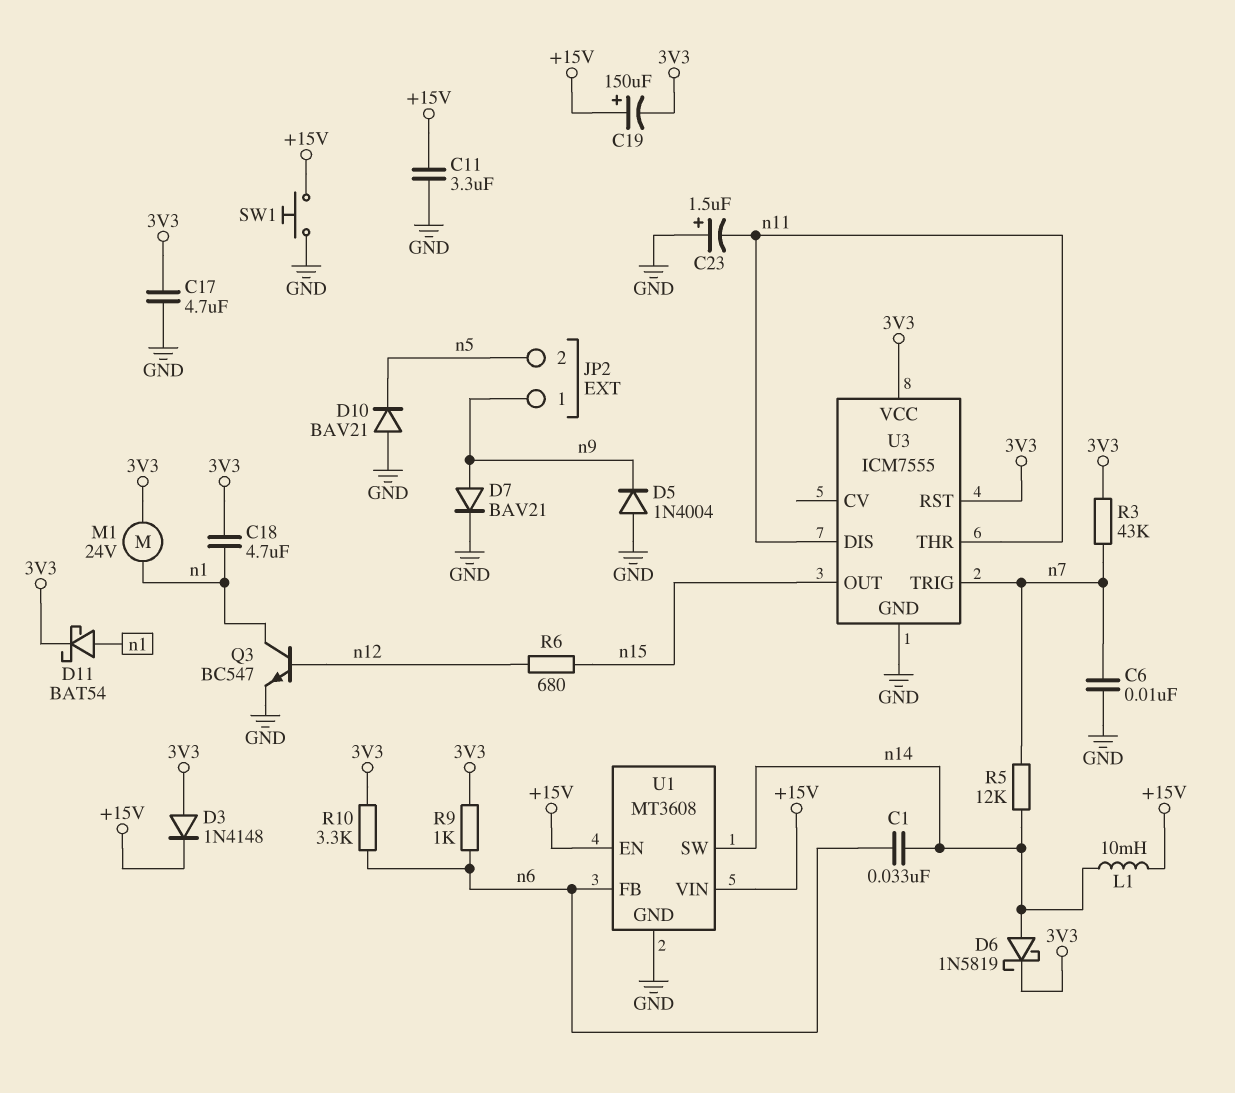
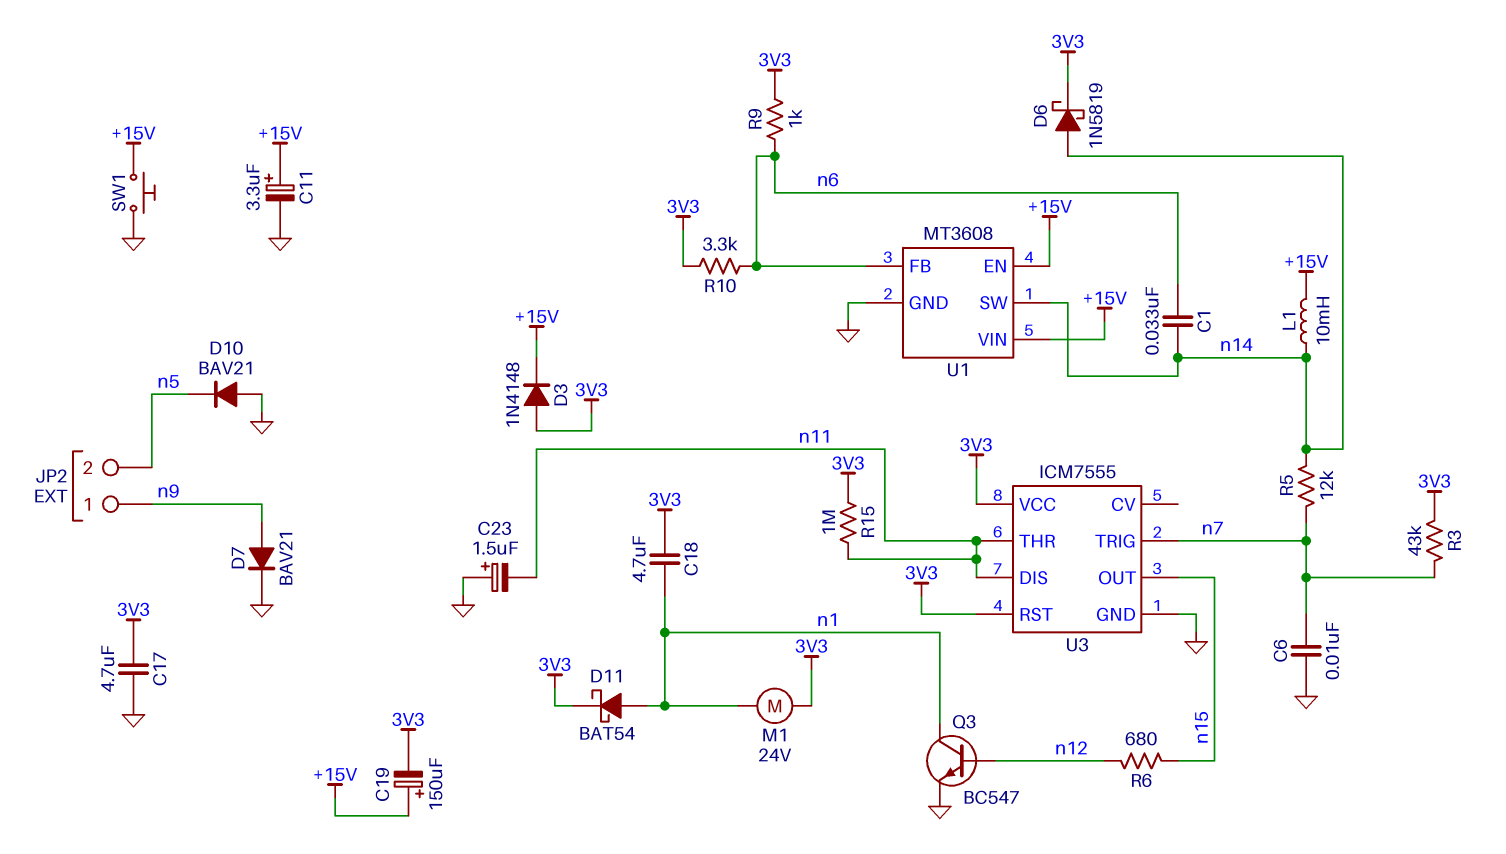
C11: 3.3uF (+15V, GND) -> 3.3uF (plus +15V, minus GND)
D5: diode 1N4004 (A GND, K n9) -> none
R15: none -> 1M (3V3, n11)

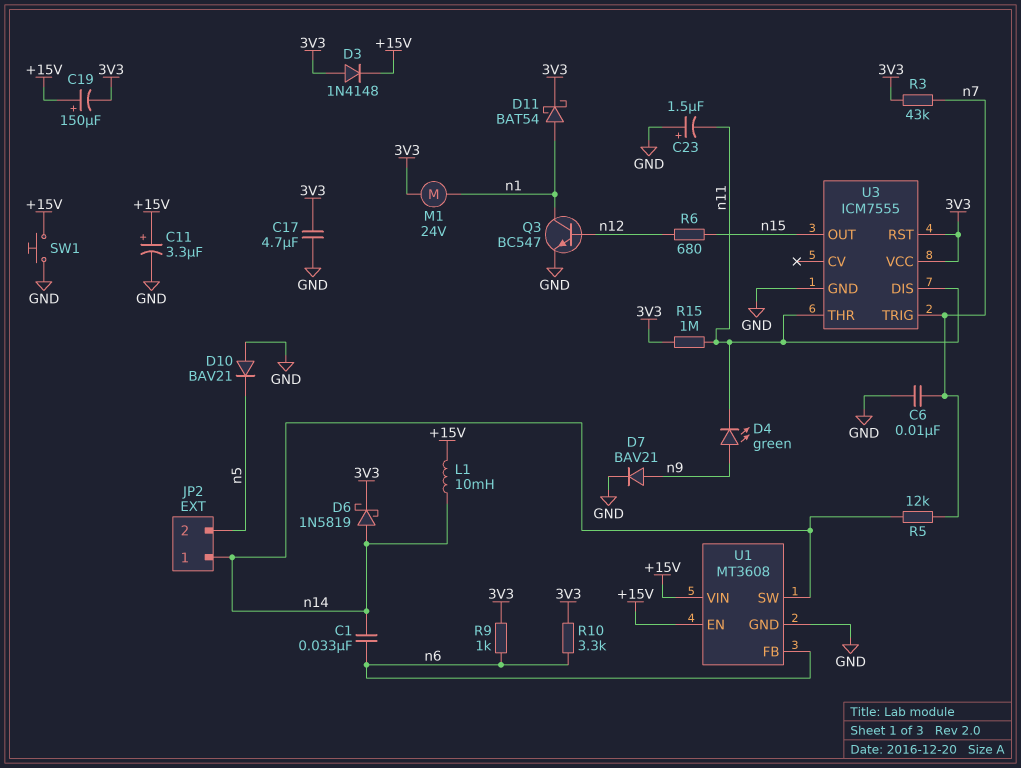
C18: 4.7uF (3V3, n1) -> none
D4: none -> LED green (A n9, K n11)
JP2 pin 1: n9 -> n14

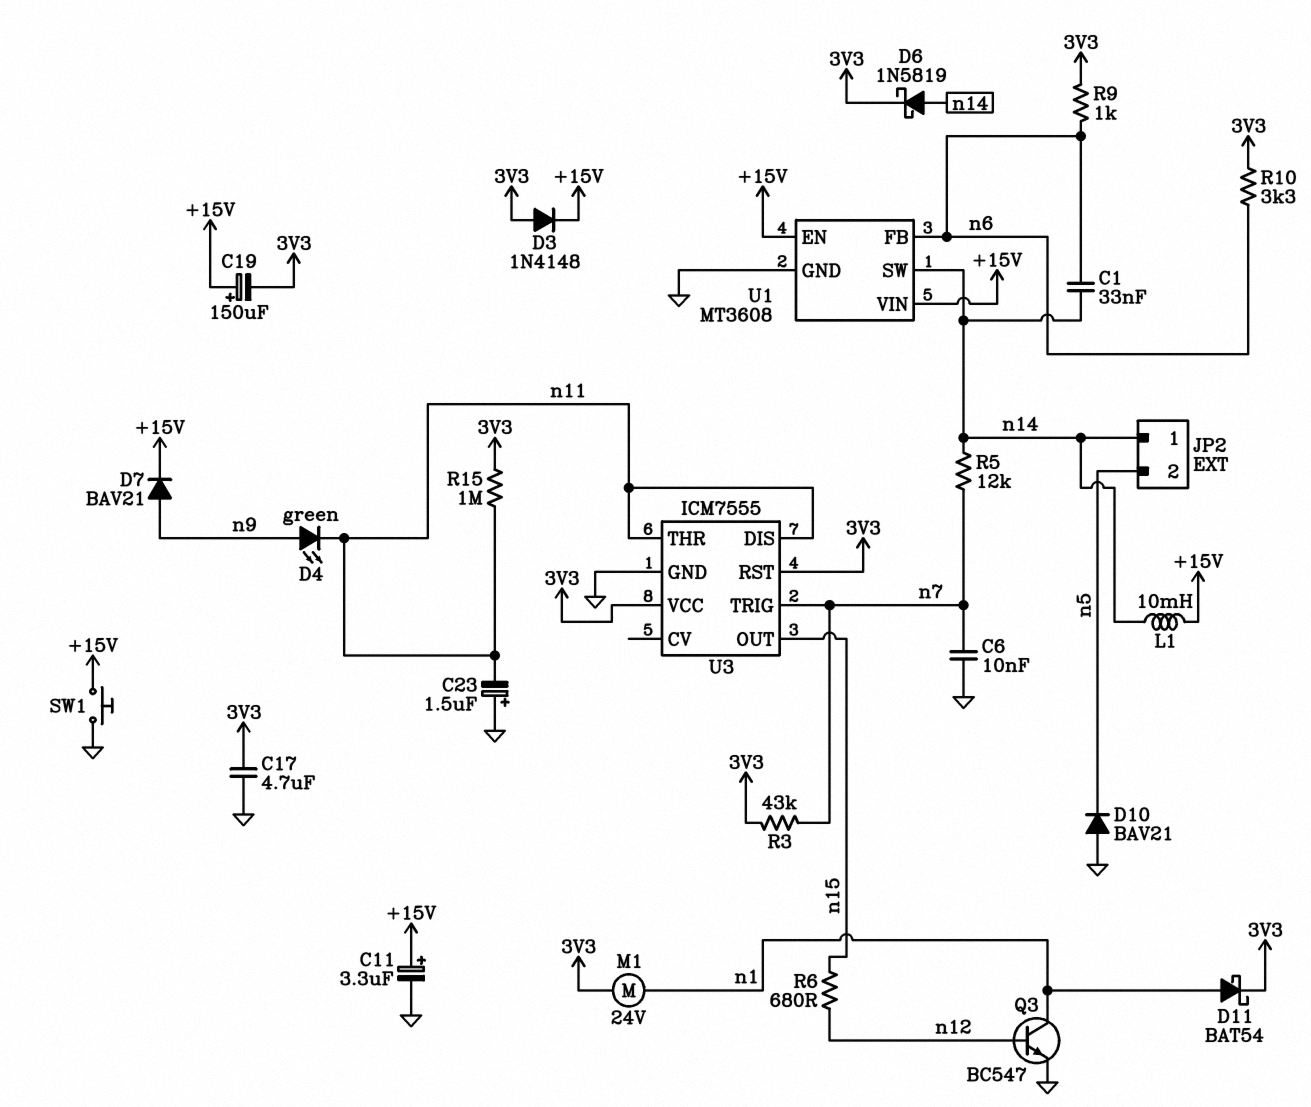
D7: diode BAV21 (A n9, K GND) -> diode BAV21 (A n9, K +15V)

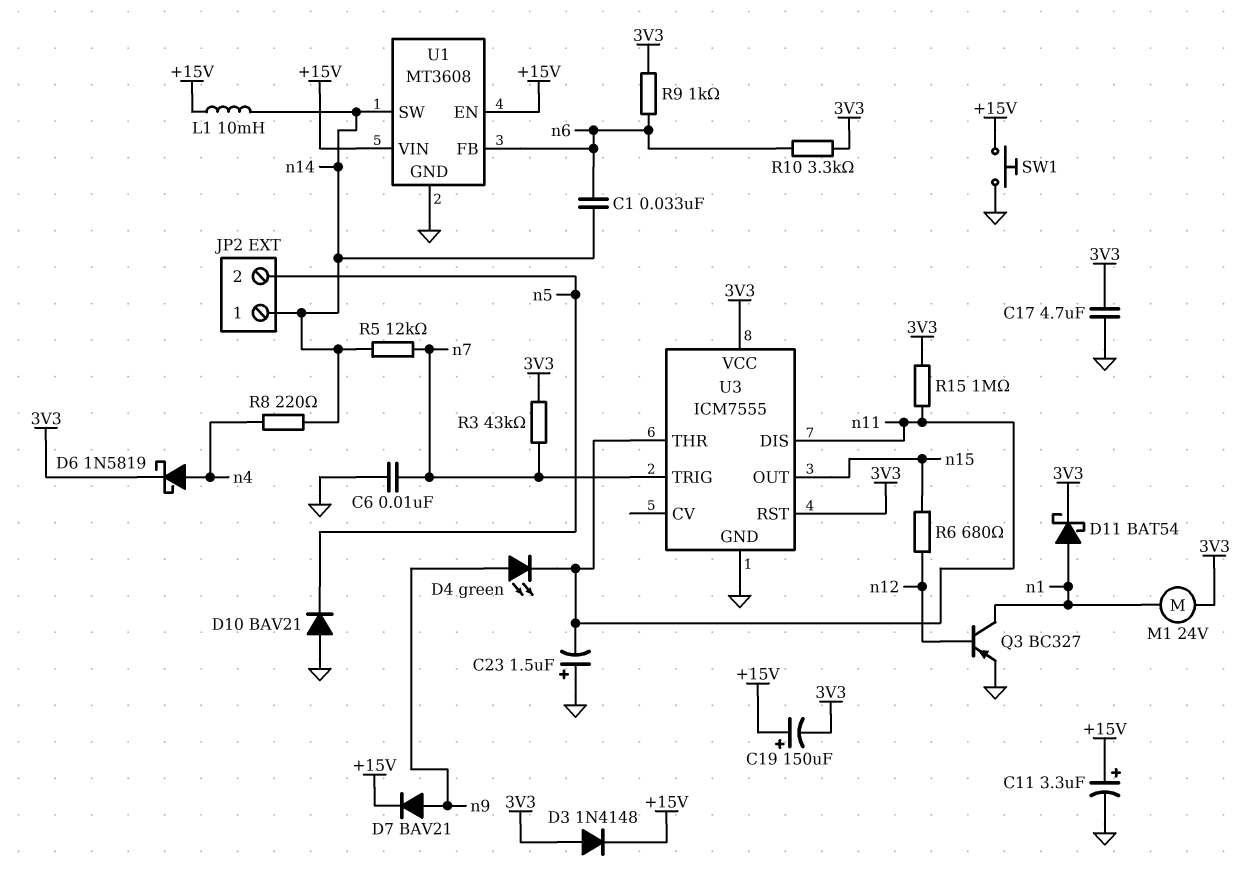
D6: schottky 1N5819 (A n14, K 3V3) -> schottky 1N5819 (A n4, K 3V3)
Q3: NPN BC547 (B n12, C n1, E GND) -> PNP BC327 (B n12, C n1, E GND)
R8: none -> 220 (n4, n14)

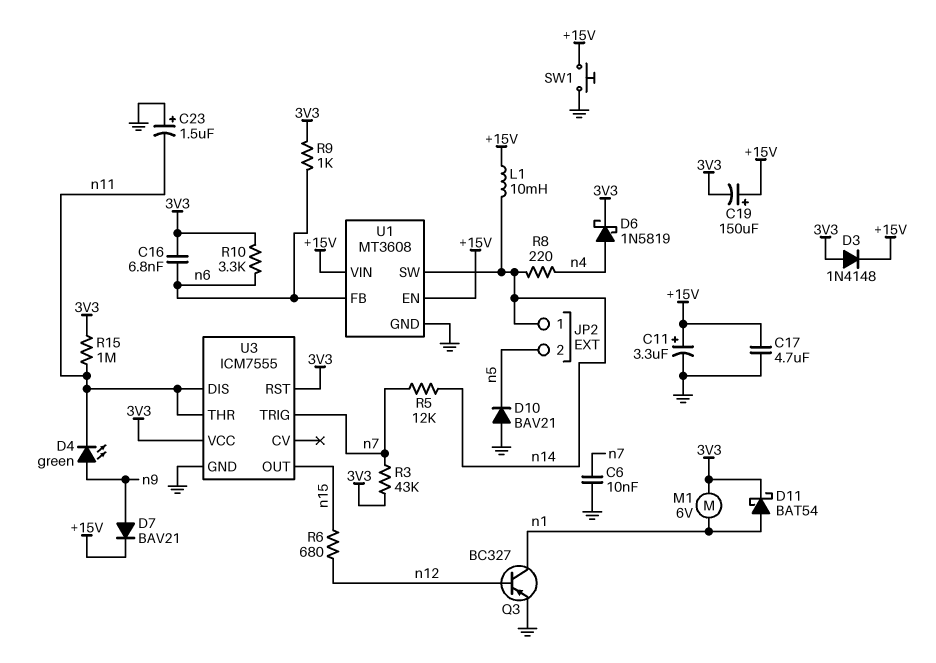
C1: 33nF (n6, n14) -> none
C16: none -> 6.8nF (3V3, n6)
C17: 4.7uF (3V3, GND) -> 4.7uF (+15V, GND)
M1: motor 24V (3V3, n1) -> motor 6V (3V3, n1)

